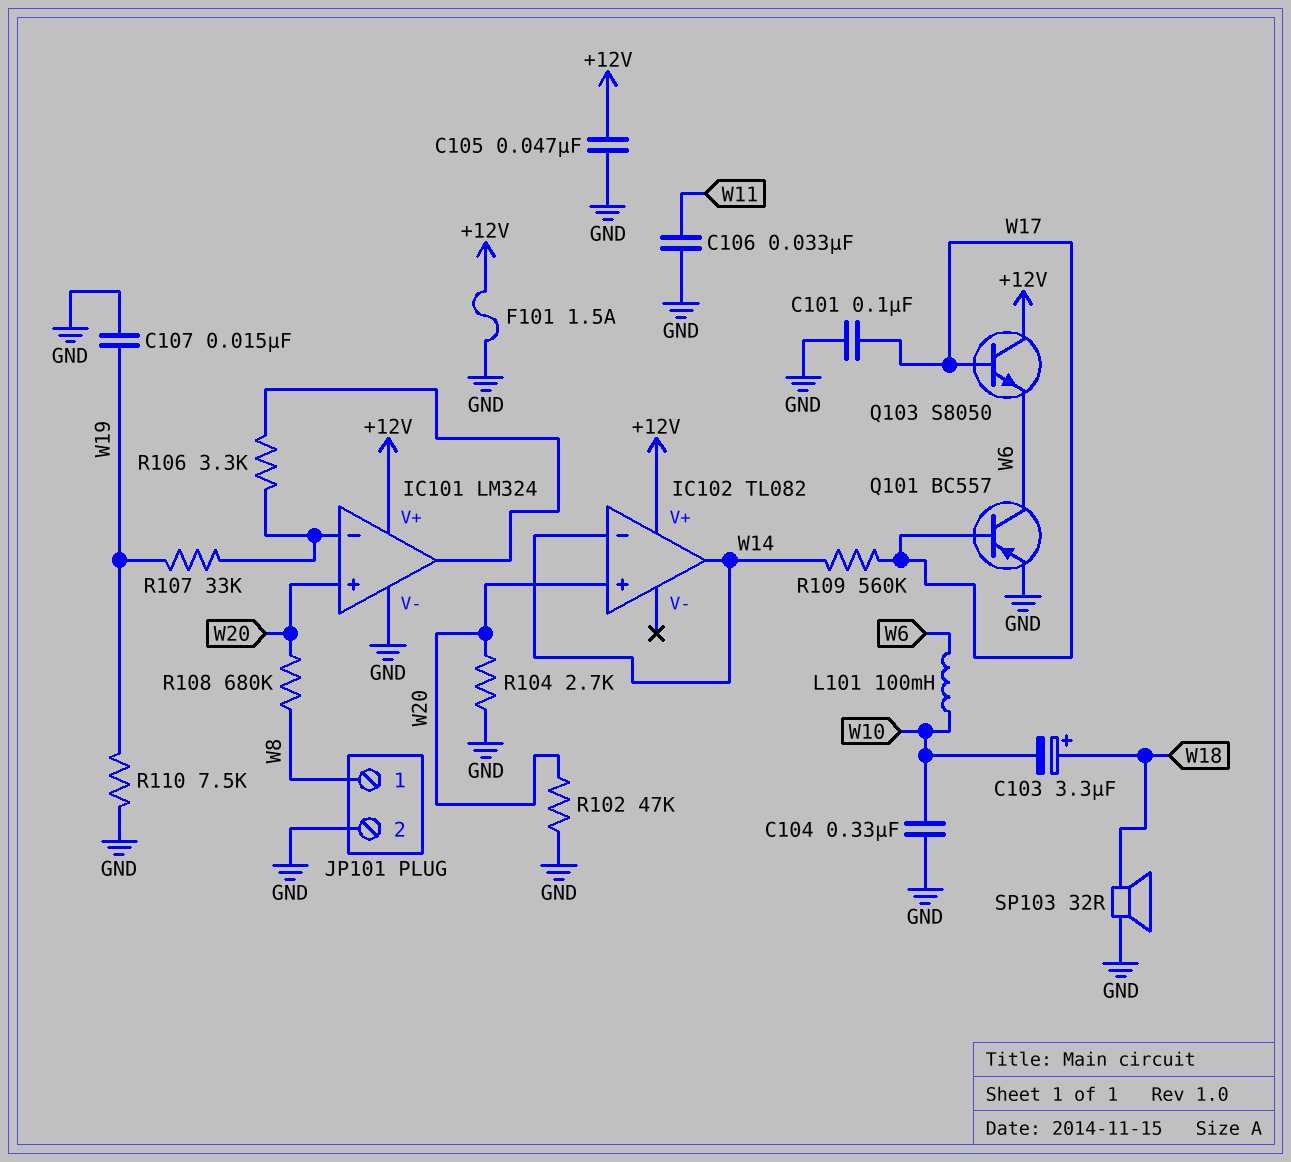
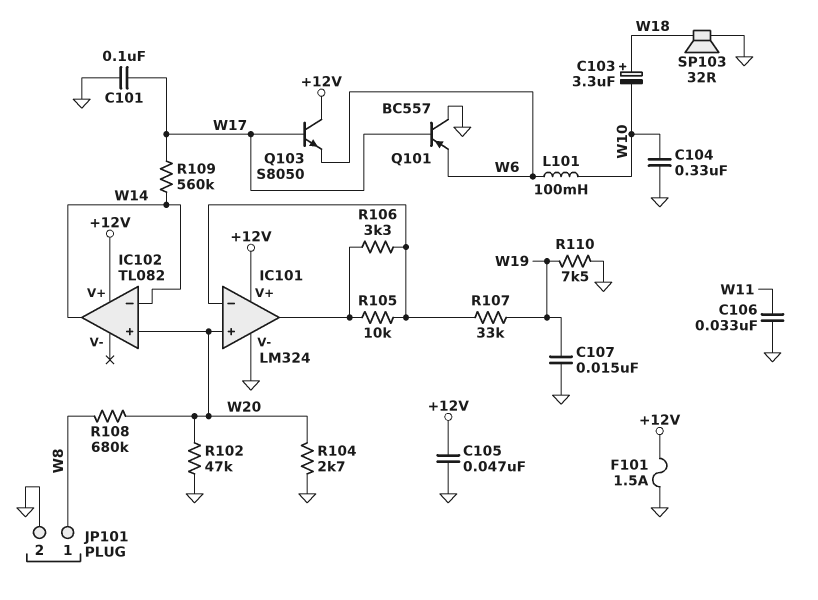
Q101: PNP BC557 (B W17, C W6, E GND) -> PNP BC557 (B W17, C GND, E W6)
R105: none -> 10k (IC101/in-, IC101/out)

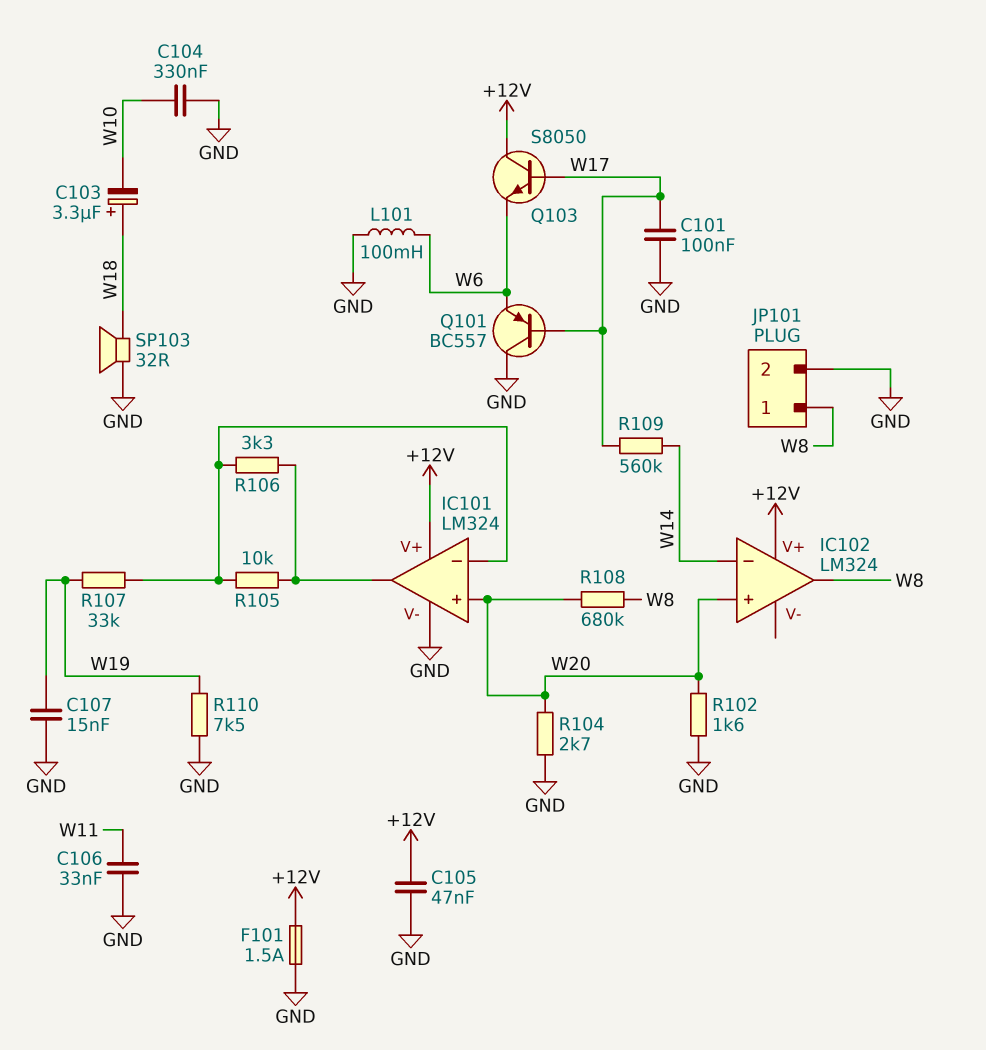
IC102: TL082 -> LM324
IC102 pin out: W14 -> W8
L101: 100mH (W6, W10) -> 100mH (GND, W6)
R102: 47k (GND, W20) -> 1.6k (GND, W20)

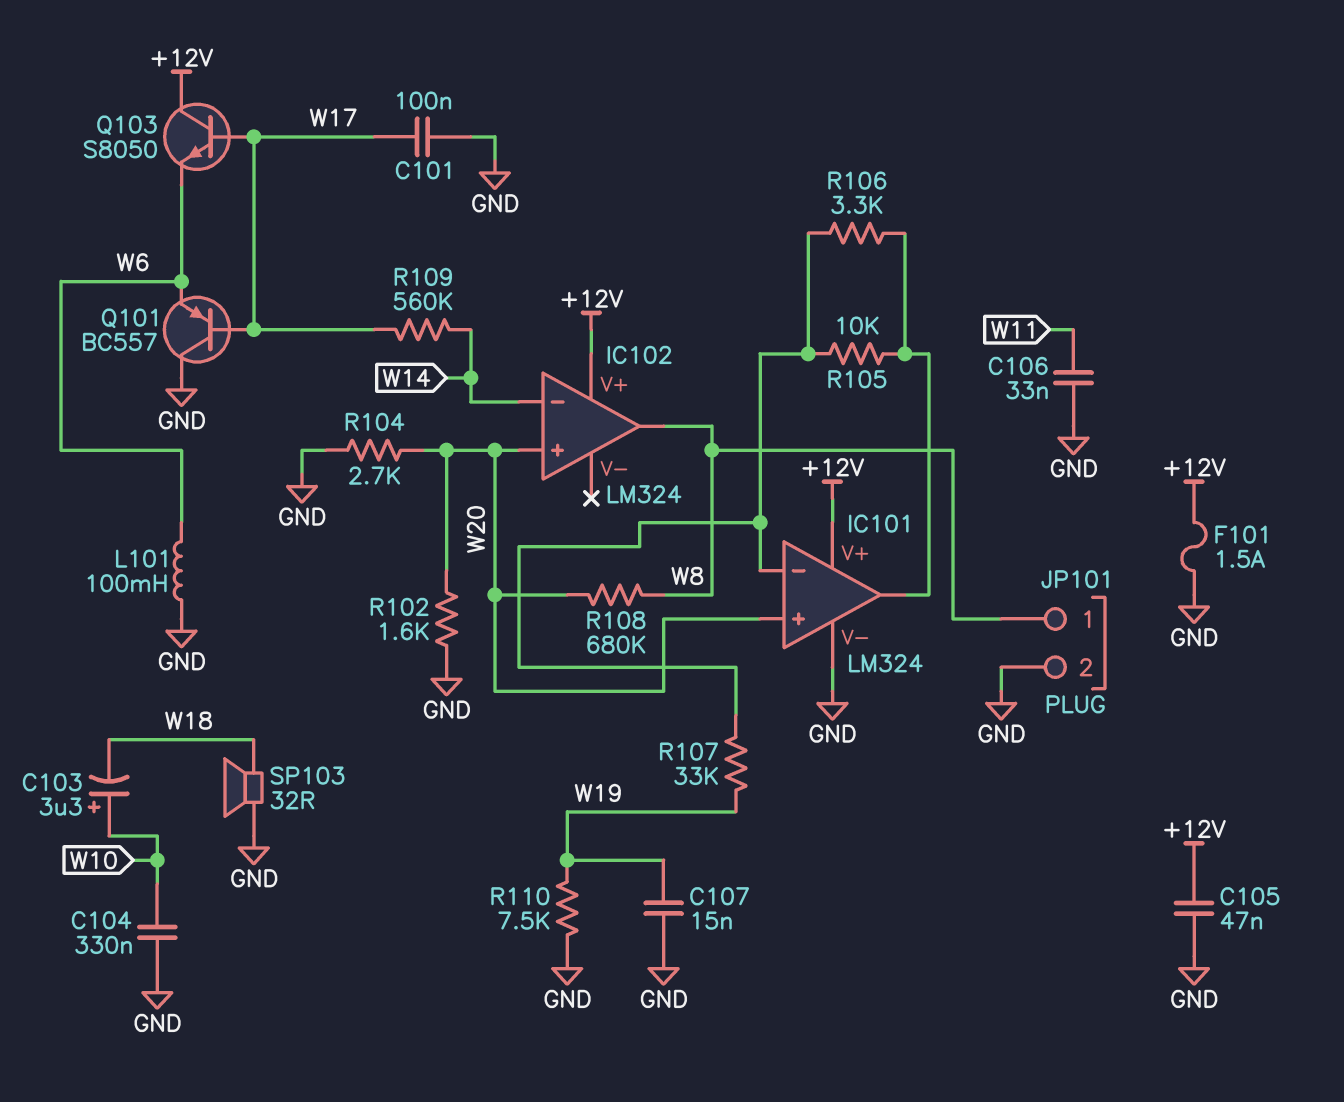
C103: 3.3uF (plus W18, minus W10) -> 3.3uF (plus W10, minus W18)

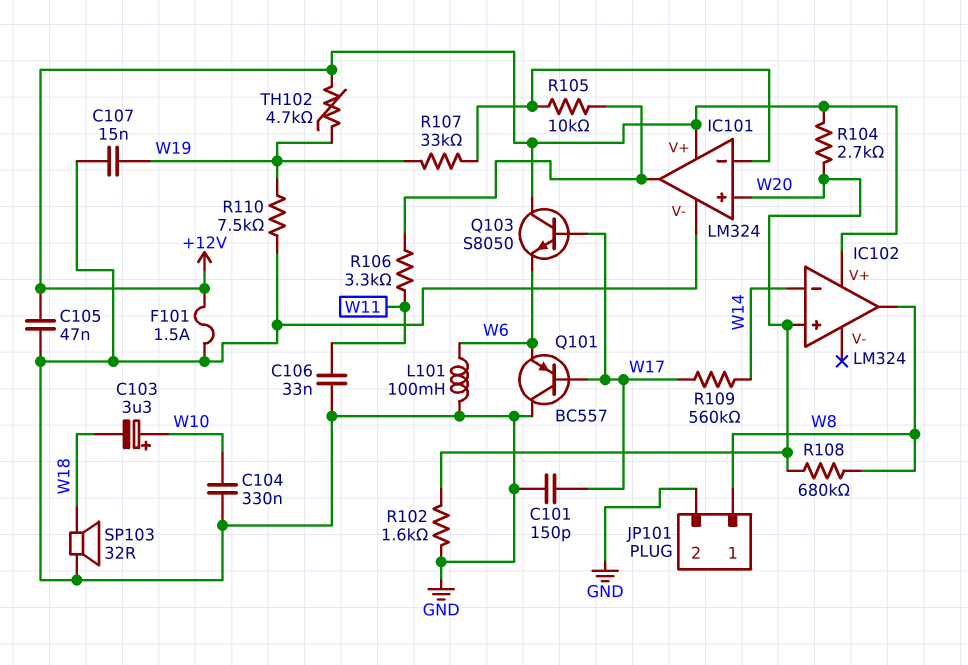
C101: 100nF (GND, W17) -> 150pF (GND, W17)
R104: 2.7k (GND, W20) -> 2.7k (+12V, W20)
R106: 3.3k (IC101/in-, IC101/out) -> 3.3k (IC101/out, W11)
TH102: none -> 4.7k (+12V, W19)

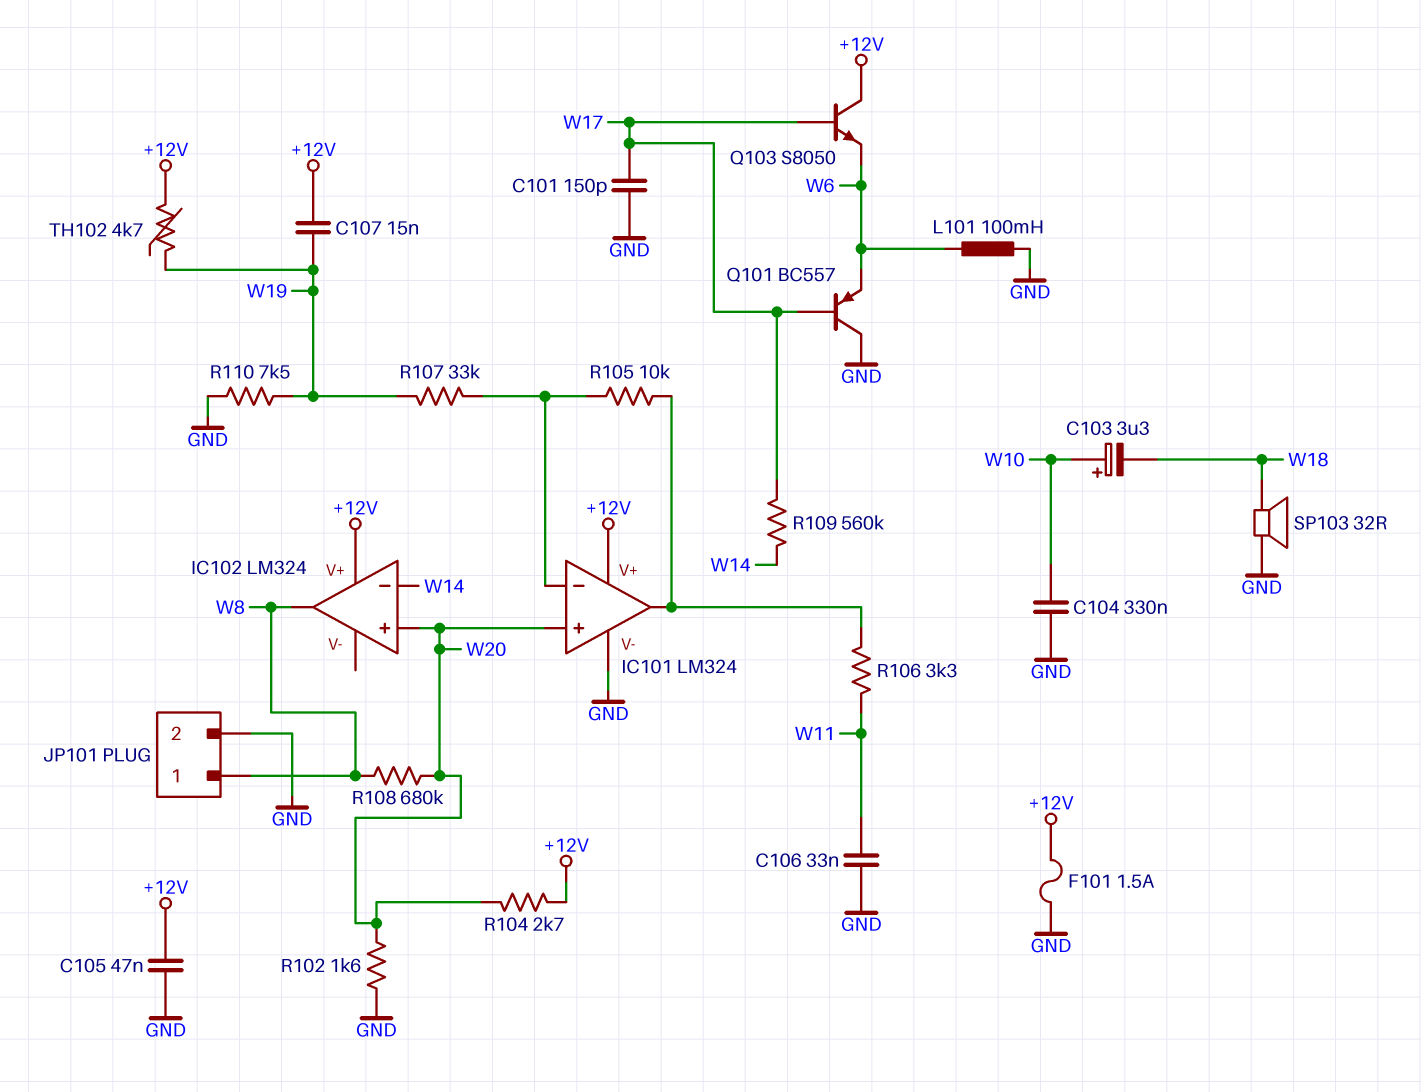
C107: 15nF (GND, W19) -> 15nF (+12V, W19)

